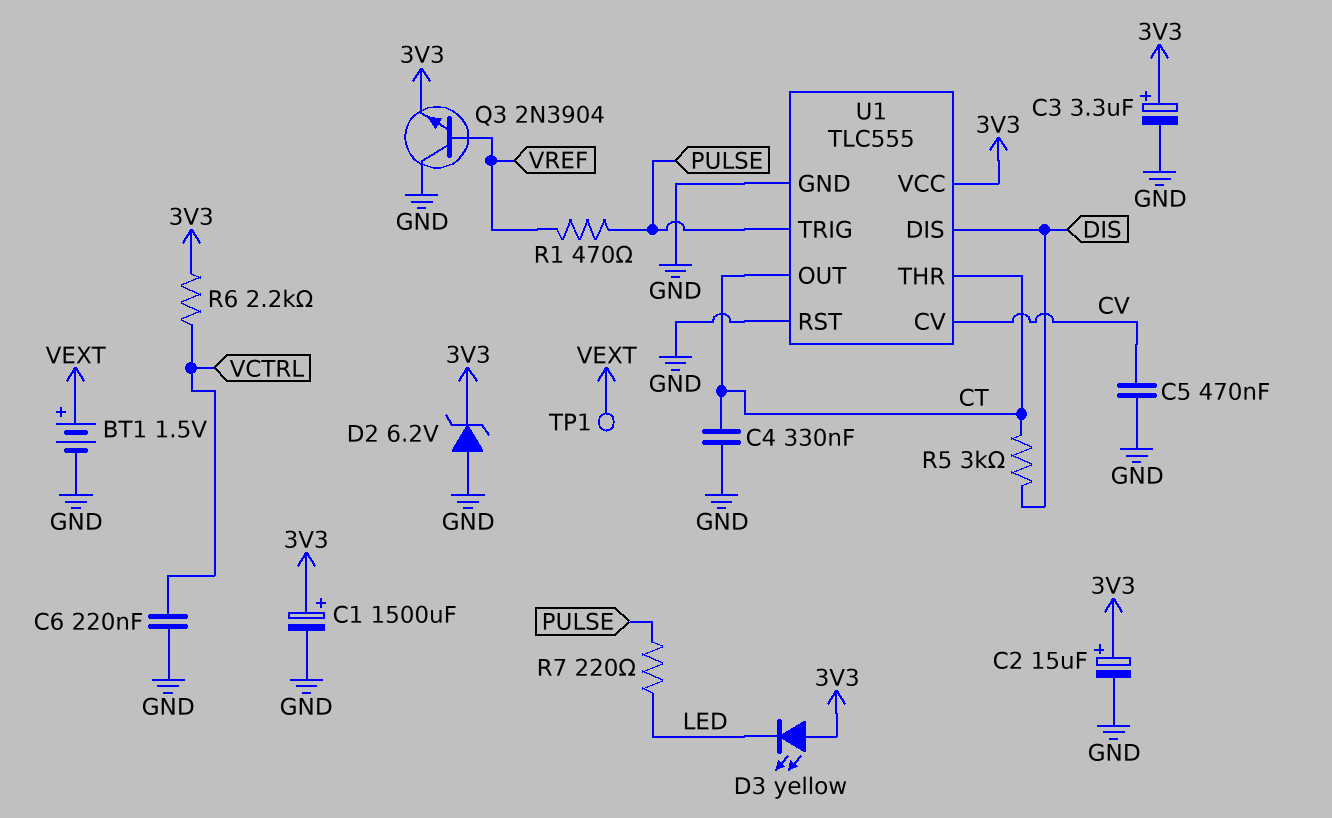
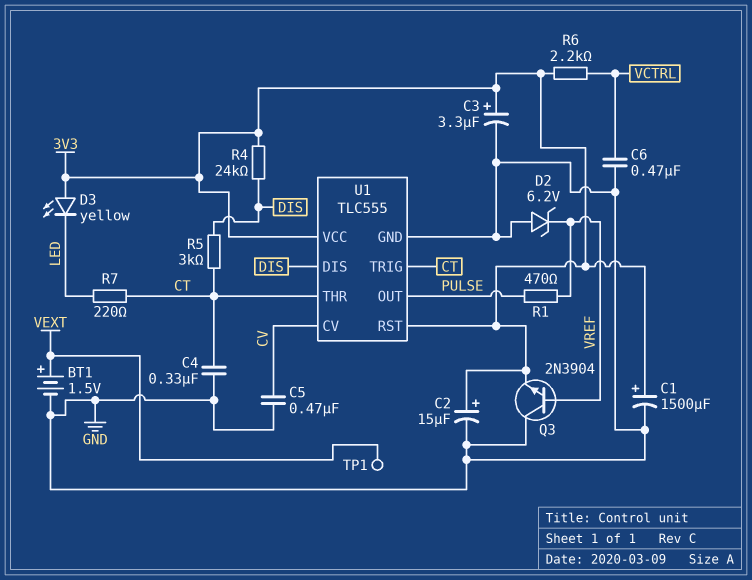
C6: 220nF (GND, VCTRL) -> 470nF (GND, VCTRL)
D2: zener 6.2V (A GND, K 3V3) -> zener 6.2V (A GND, K VREF)
R4: none -> 24k (3V3, DIS)
R7: 220 (LED, PULSE) -> 220 (CT, LED)
U1 pin OUT: CT -> PULSE
U1 pin RST: GND -> 3V3
U1 pin TRIG: PULSE -> CT

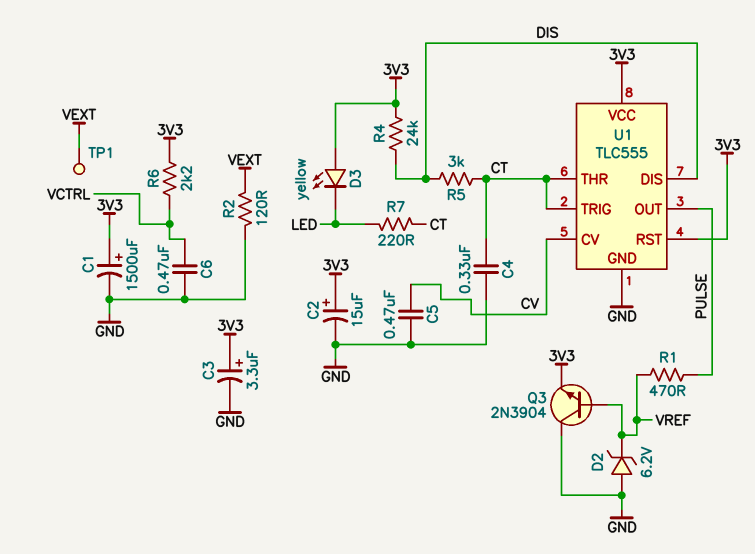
BT1: 1.5V (plus VEXT, minus GND) -> none
R2: none -> 120 (GND, VEXT)

